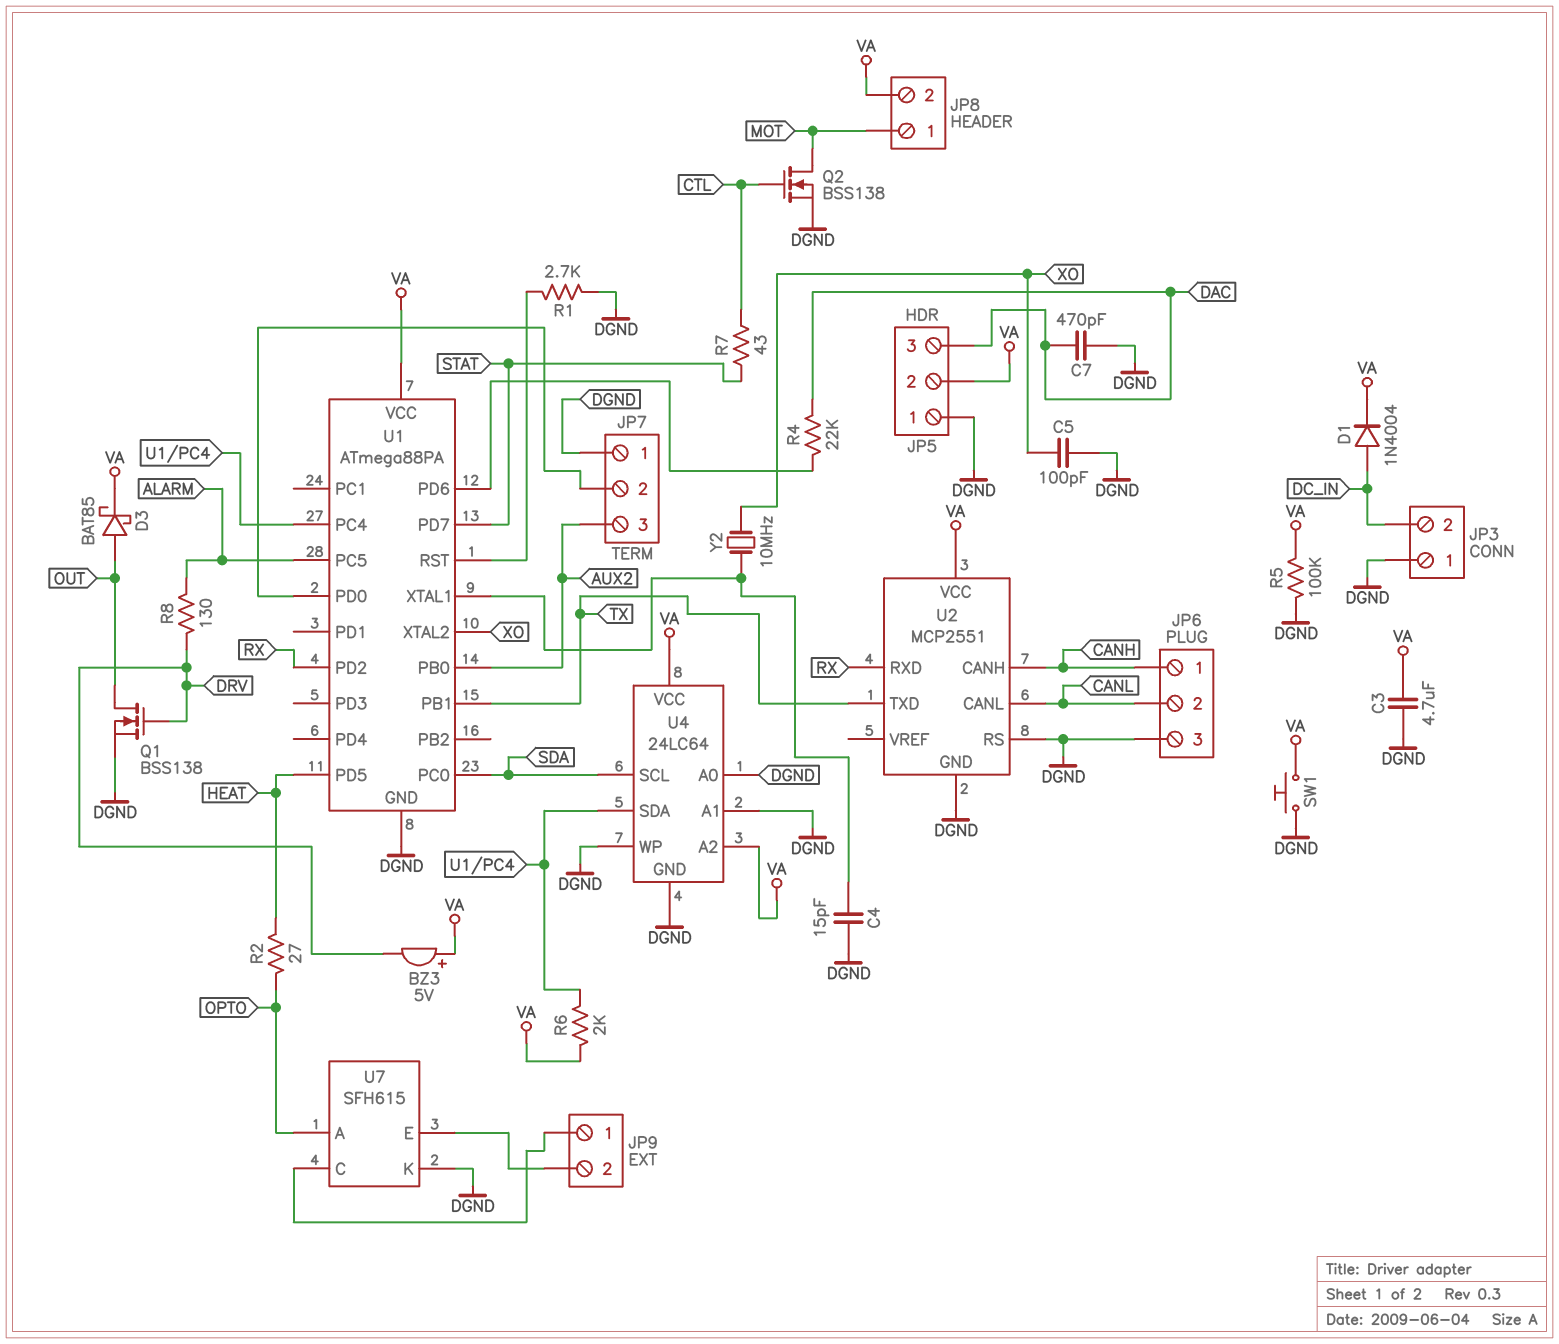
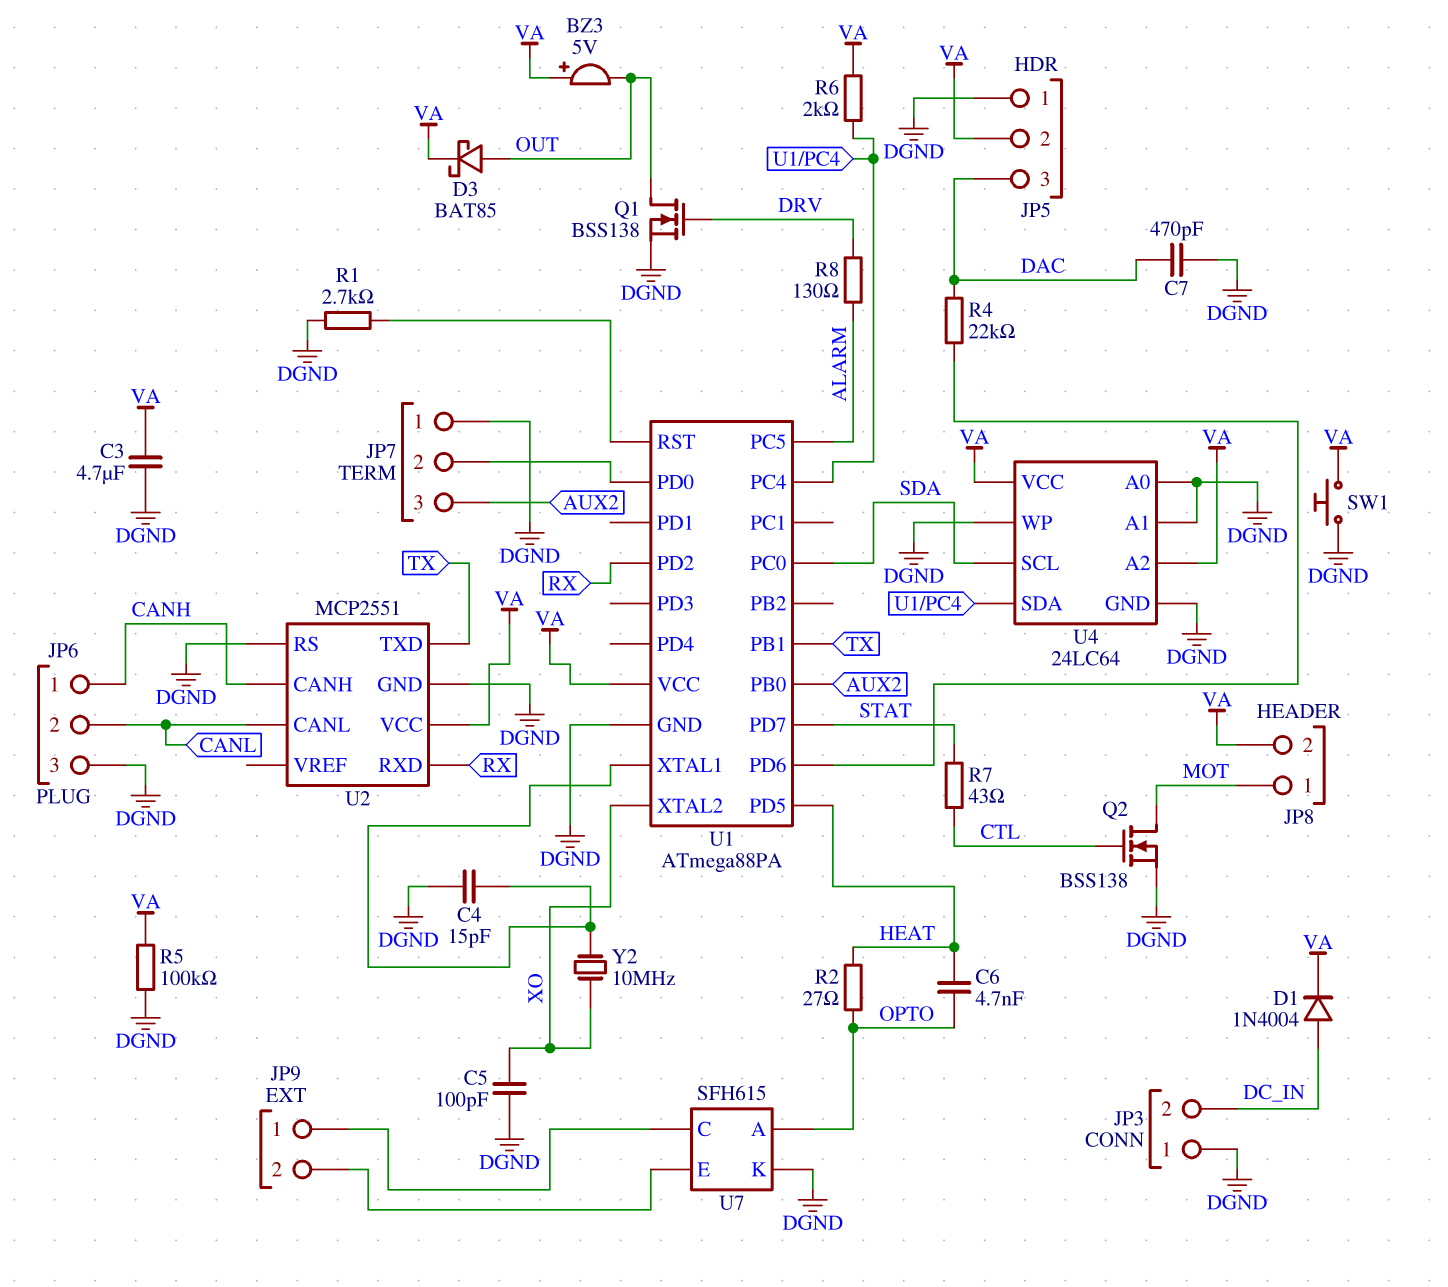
BZ3: buzzer 5V (plus VA, minus DRV) -> buzzer 5V (plus VA, minus OUT)
C6: none -> 4.7nF (HEAT, OPTO)

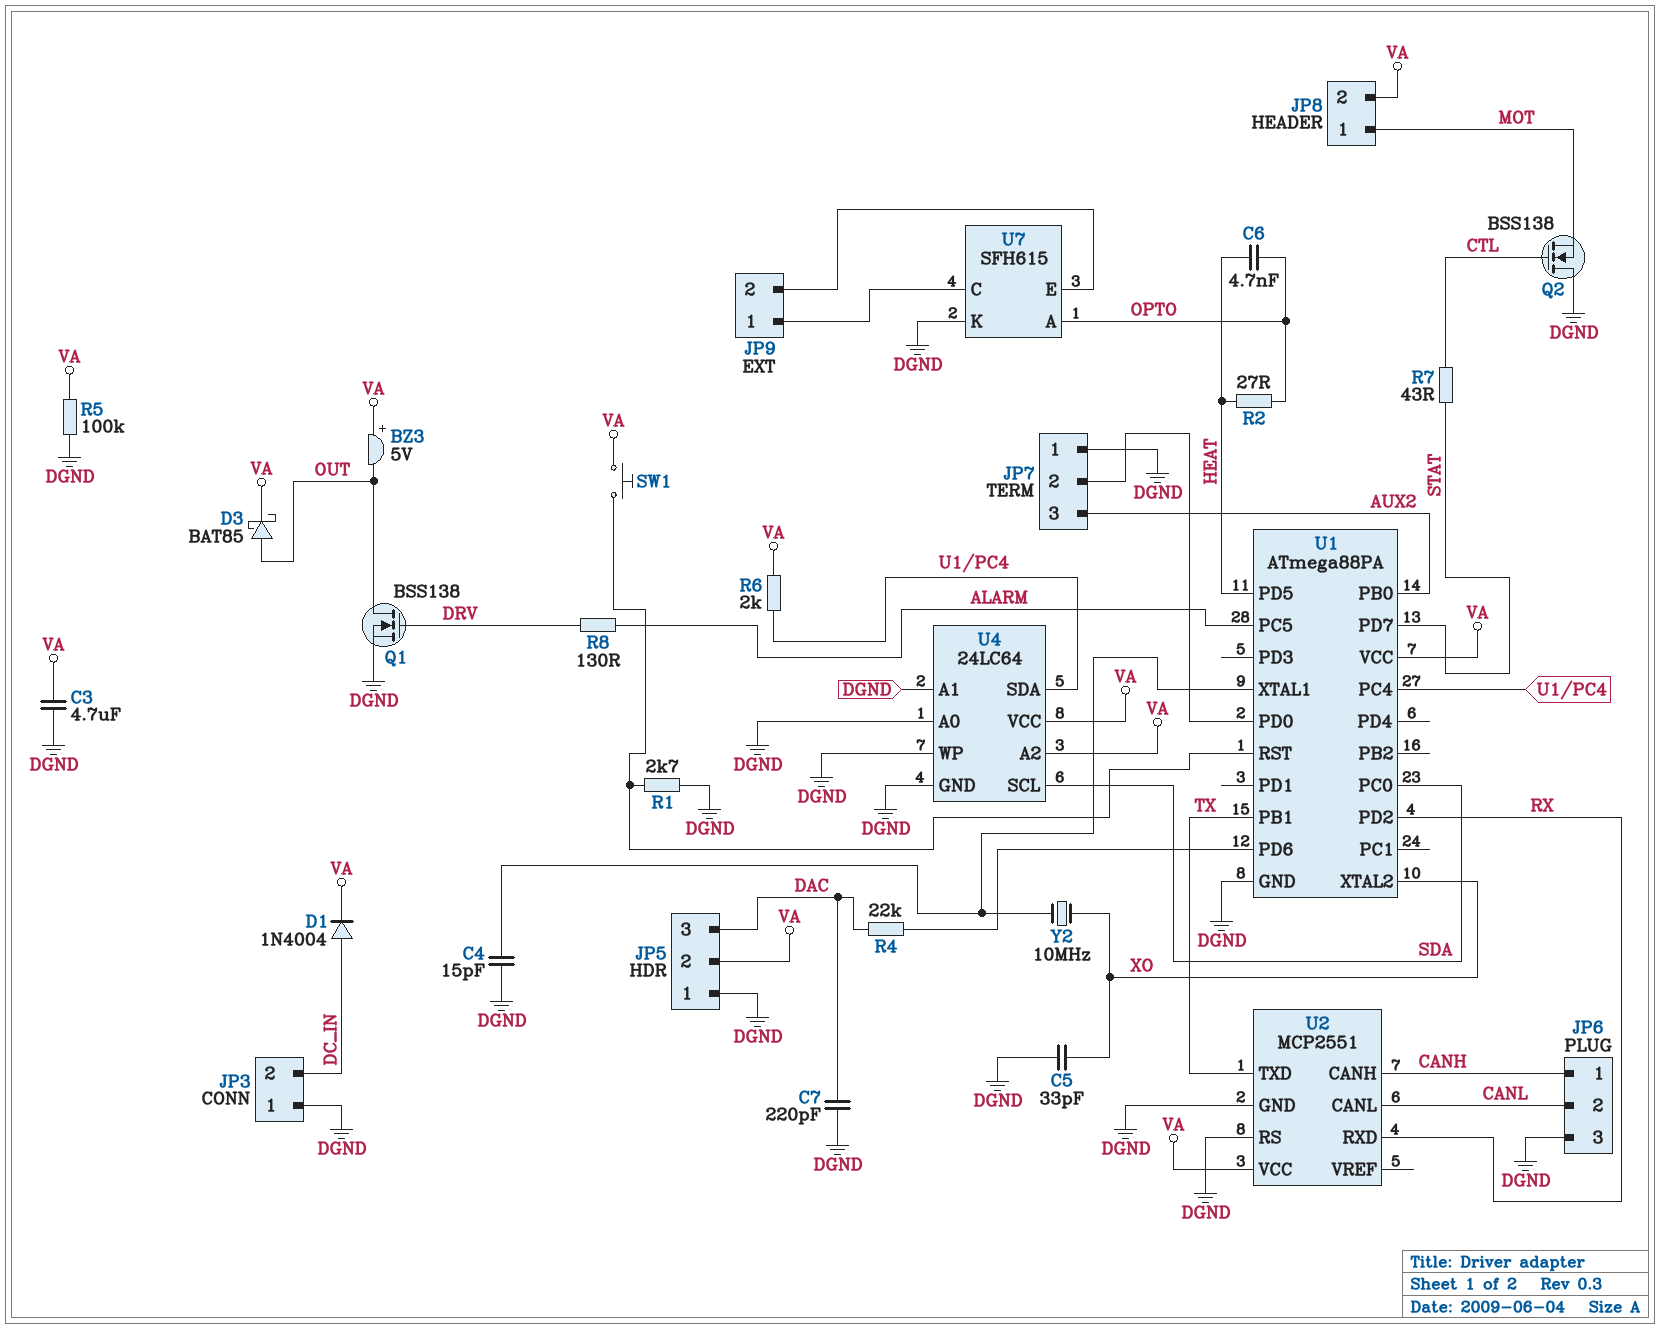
C5: 100pF (DGND, XO) -> 33pF (DGND, XO)
C7: 470pF (DAC, DGND) -> 220pF (DAC, DGND)
Q2: NMOS BSS138 (G CTL, D MOT, S DGND) -> NMOS BSS138 (G CTL, D DGND, S MOT)
SW1: button (DGND, VA) -> button (U1/RST, VA)

